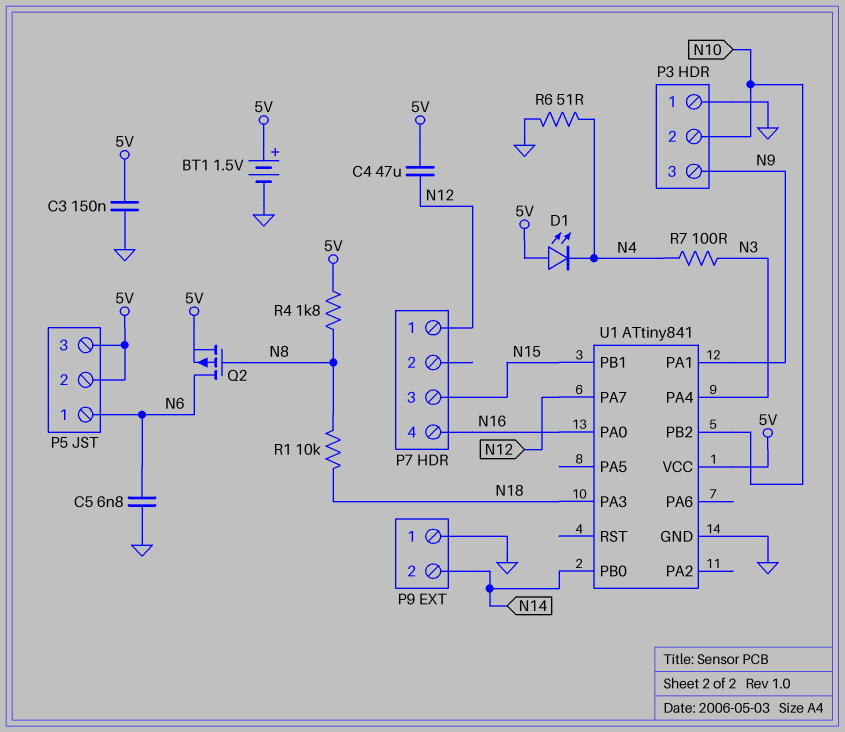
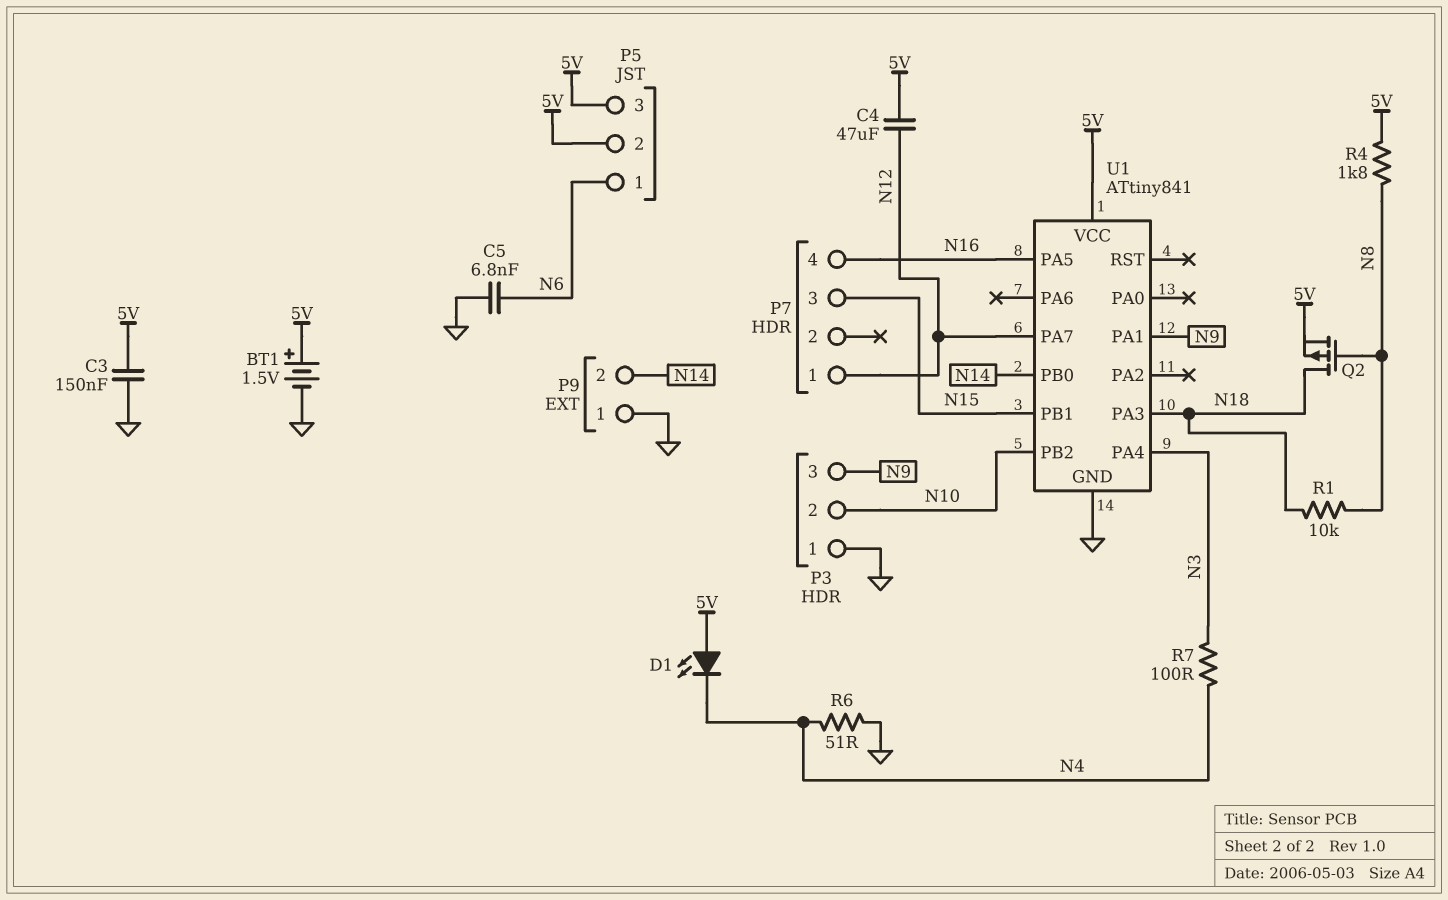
Q2: PMOS (G N8, D N6, S 5V) -> PMOS (G N8, D N18, S 5V)
U1 pin PA0: N16 -> none
U1 pin PA5: none -> N16

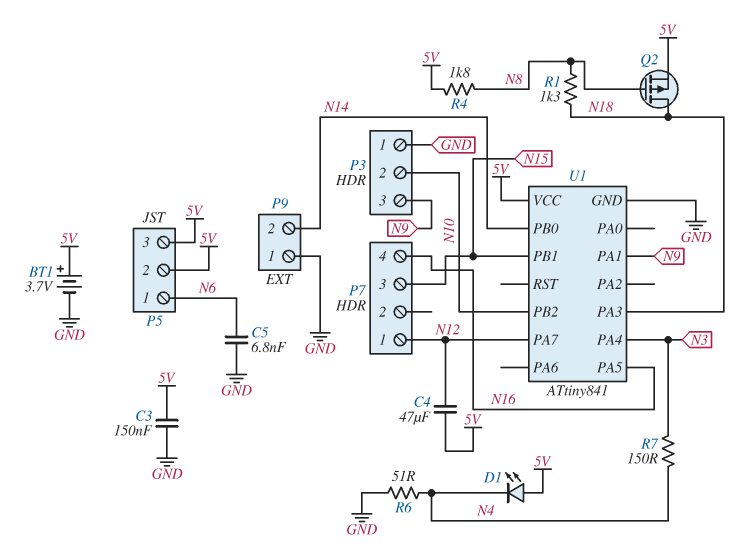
BT1: 1.5V (plus 5V, minus GND) -> 3.7V (plus 5V, minus GND)
R1: 10k (N8, N18) -> 1.3k (N8, N18)
R7: 100 (N3, N4) -> 150 (N3, N4)

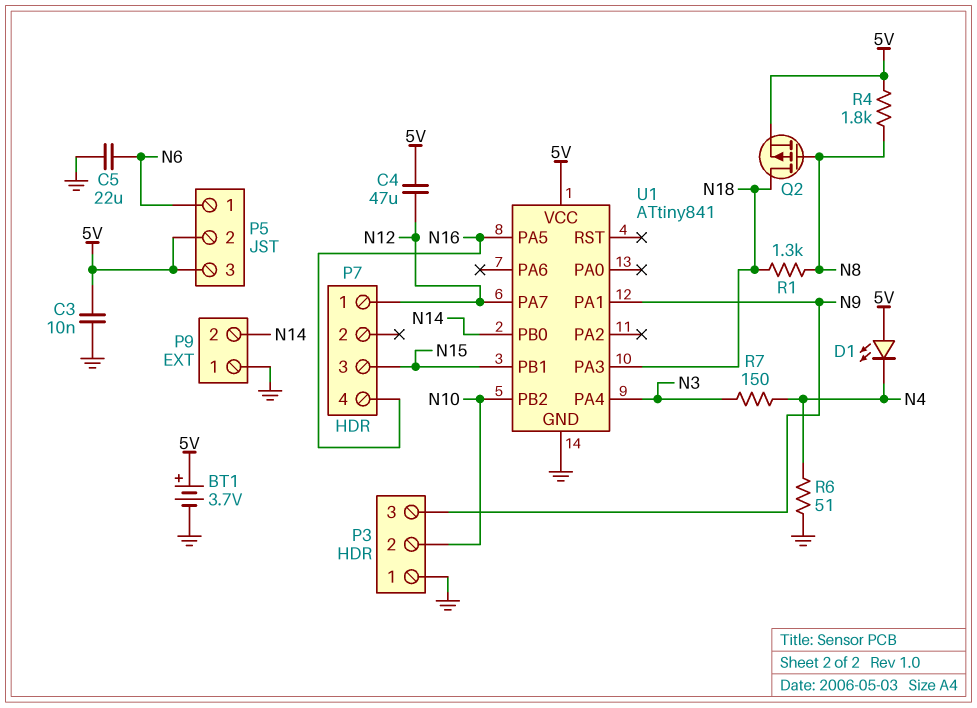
C3: 150nF (5V, GND) -> 10nF (5V, GND)
C5: 6.8nF (GND, N6) -> 22uF (GND, N6)

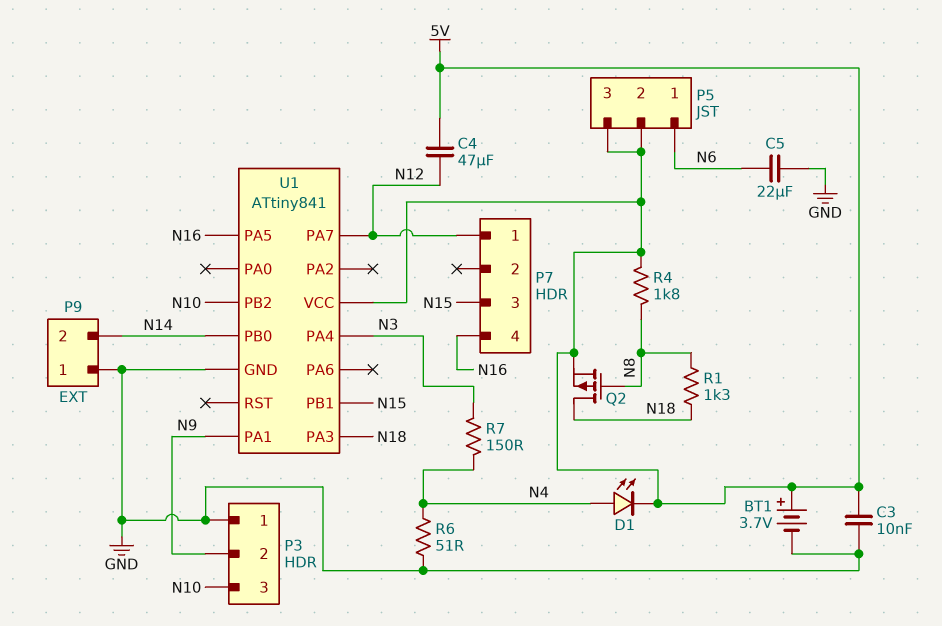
D1: LED (A 5V, K N4) -> LED (A N4, K 5V)
P3 pin 2: N10 -> N9
P3 pin 3: N9 -> N10

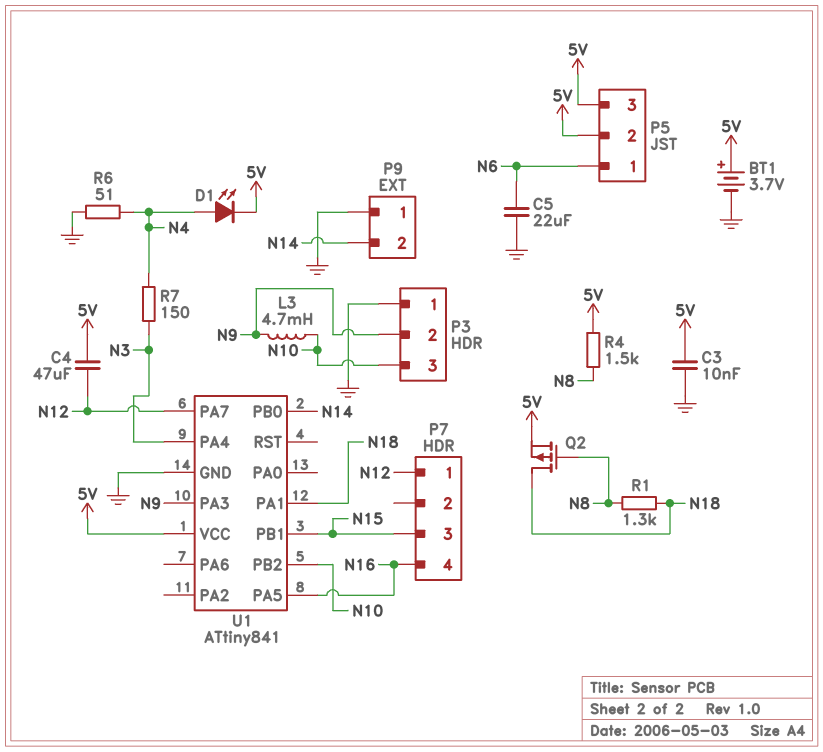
L3: none -> 4.7mH (N9, N10)
R4: 1.8k (5V, N8) -> 1.5k (5V, N8)
U1 pin PA1: N9 -> N18
U1 pin PA3: N18 -> N9

